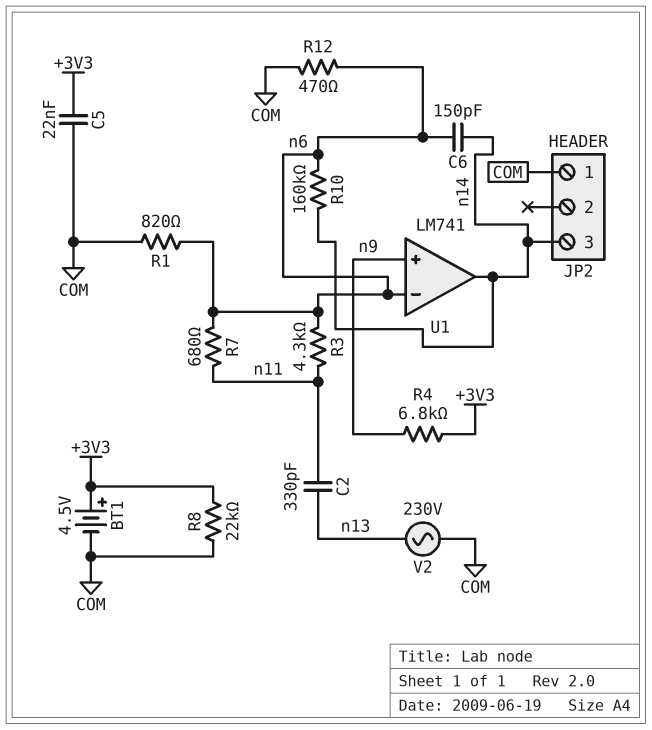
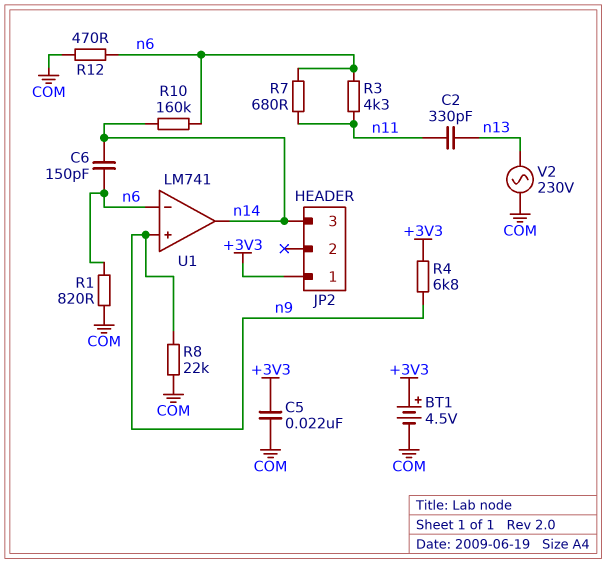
JP2 pin 1: COM -> +3V3
R8: 22k (+3V3, COM) -> 22k (COM, n9)

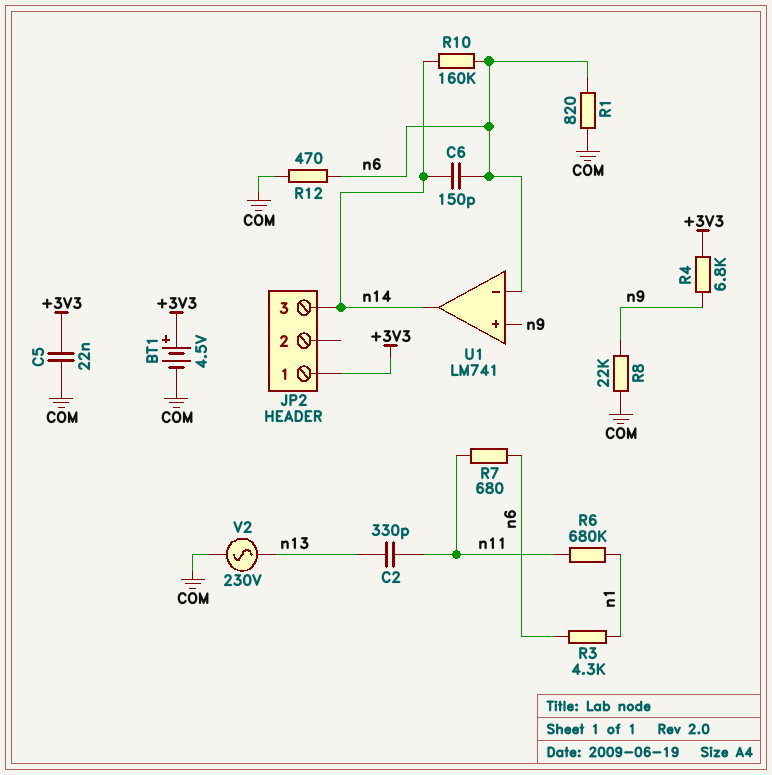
R3: 4.3k (n6, n11) -> 4.3k (n1, n6)
R6: none -> 680k (n1, n11)

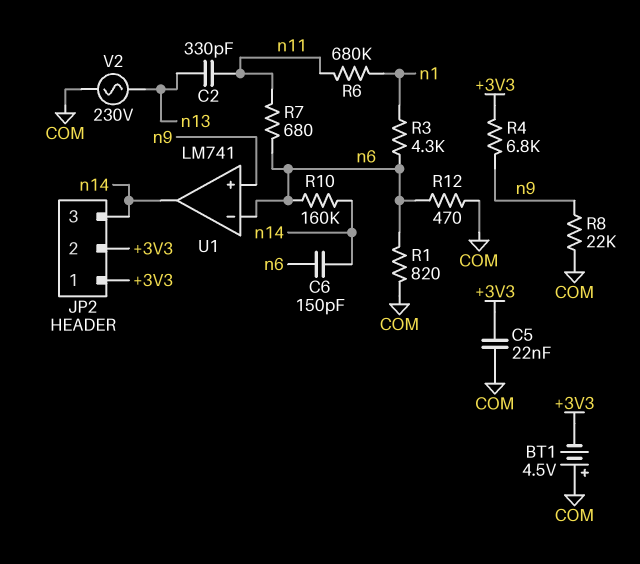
BT1: 4.5V (plus +3V3, minus COM) -> 4.5V (plus COM, minus +3V3)
JP2 pin 2: none -> +3V3

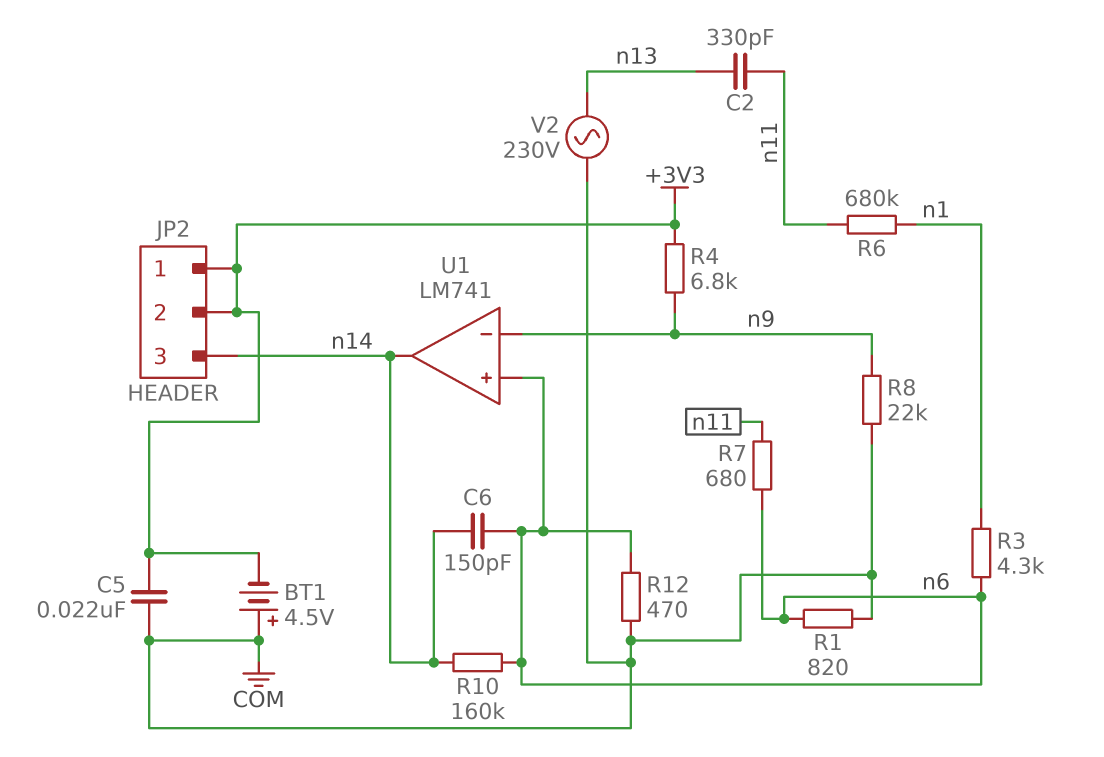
U1 pin in+: n9 -> n6
U1 pin in-: n6 -> n9

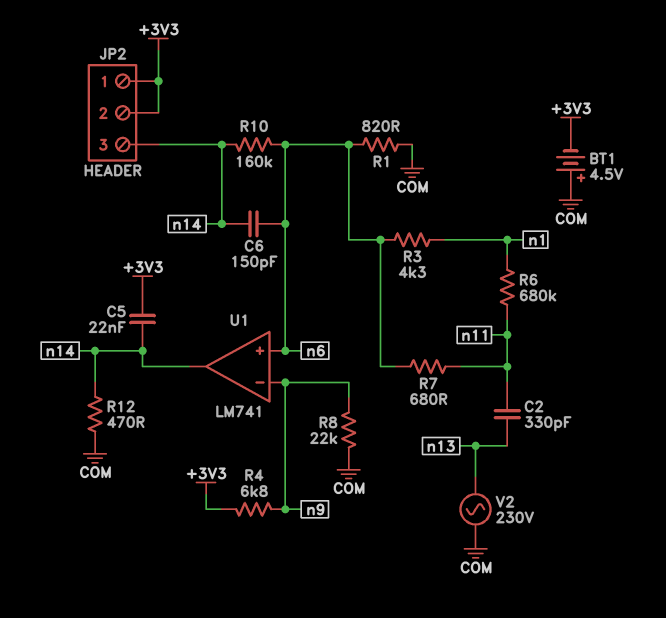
C5: 22nF (+3V3, COM) -> 22nF (+3V3, n14)
R12: 470 (COM, n6) -> 470 (COM, n14)

